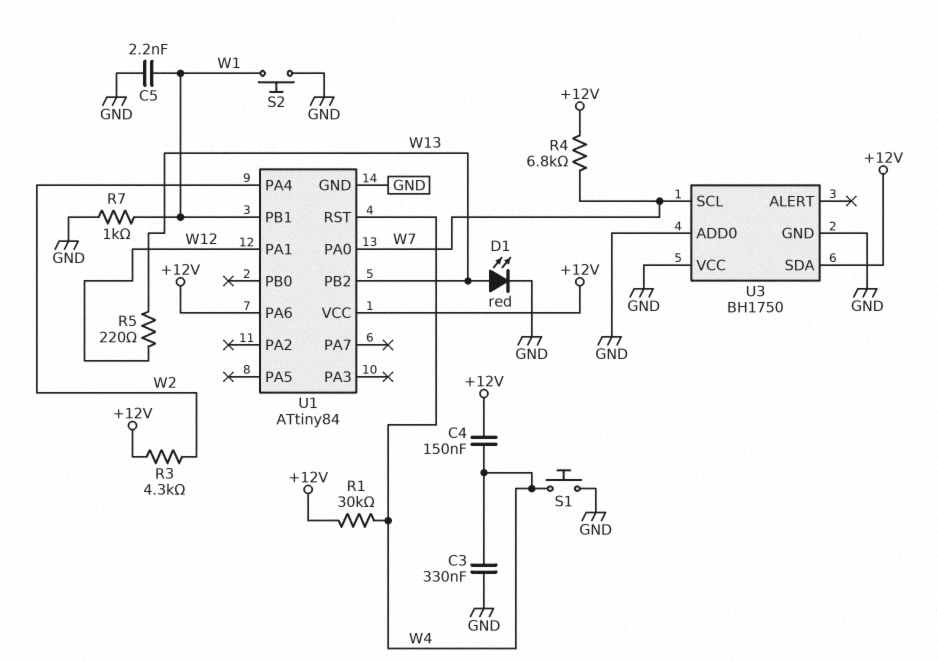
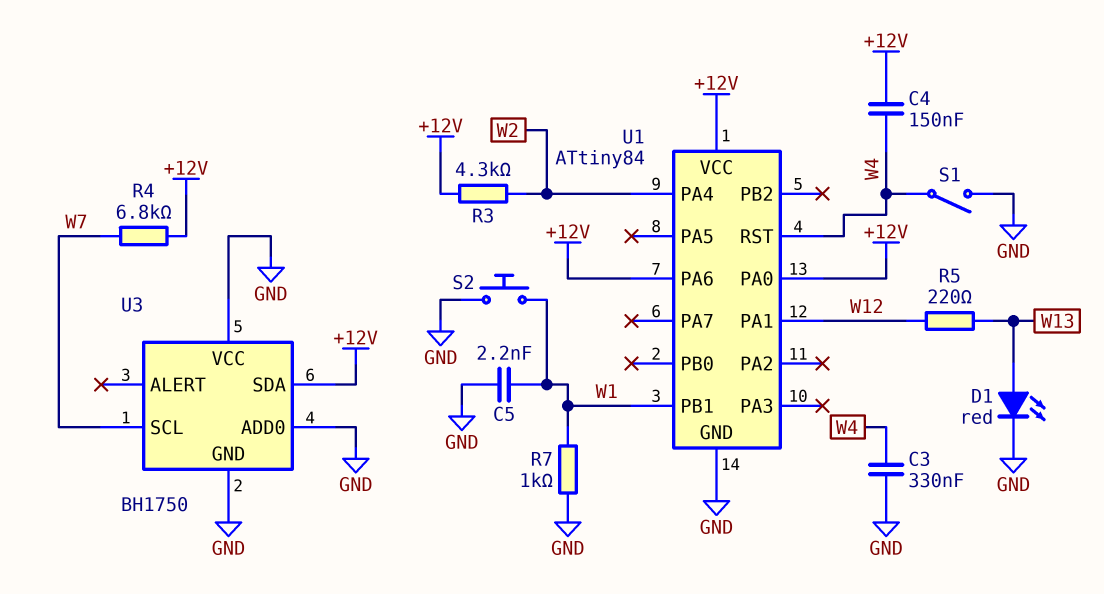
R1: 30k (+12V, W4) -> none
S1: button (GND, W4) -> switch (GND, W4)
U1 pin PA0: W7 -> +12V
U1 pin PB2: W13 -> none

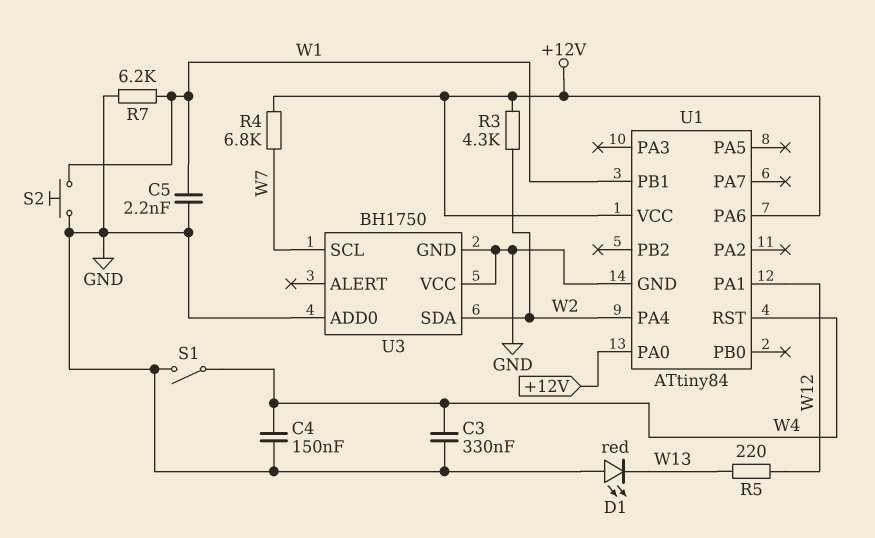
C4: 150nF (+12V, W4) -> 150nF (GND, W4)
D1: LED red (A W13, K GND) -> LED red (A GND, K W13)
R7: 1k (GND, W1) -> 6.2k (GND, W1)
U3 pin SDA: +12V -> W2

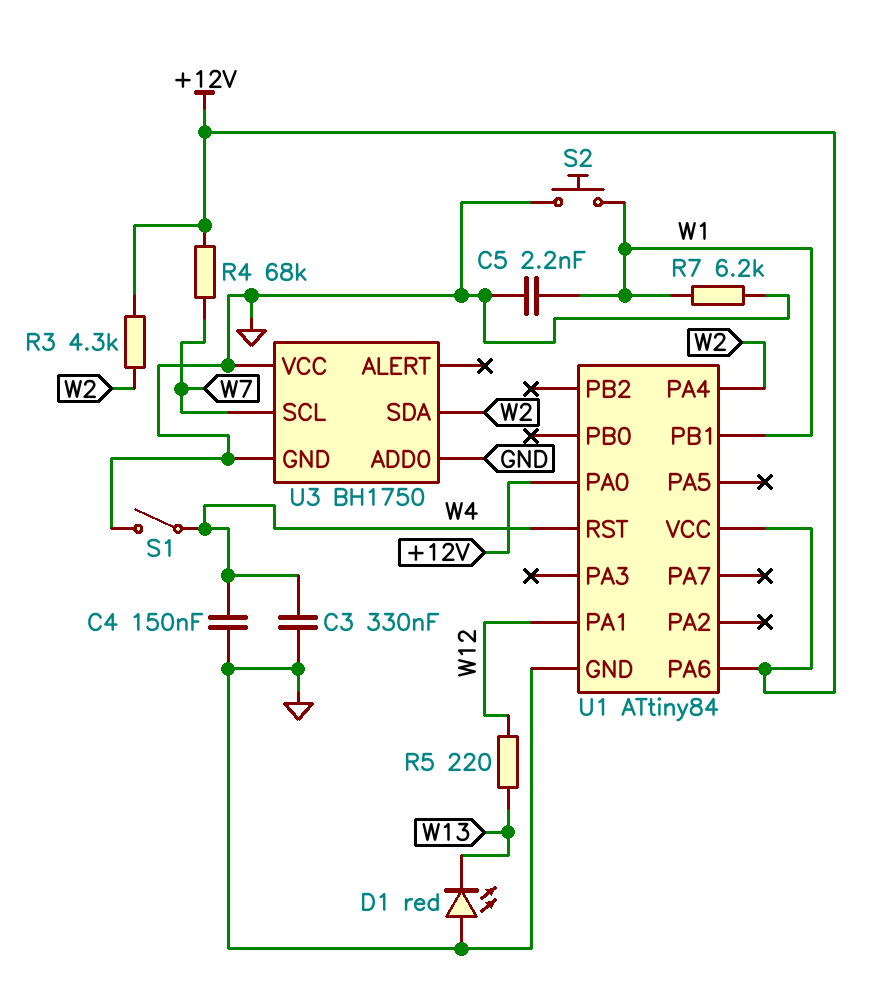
R4: 6.8k (+12V, W7) -> 68k (+12V, W7)

